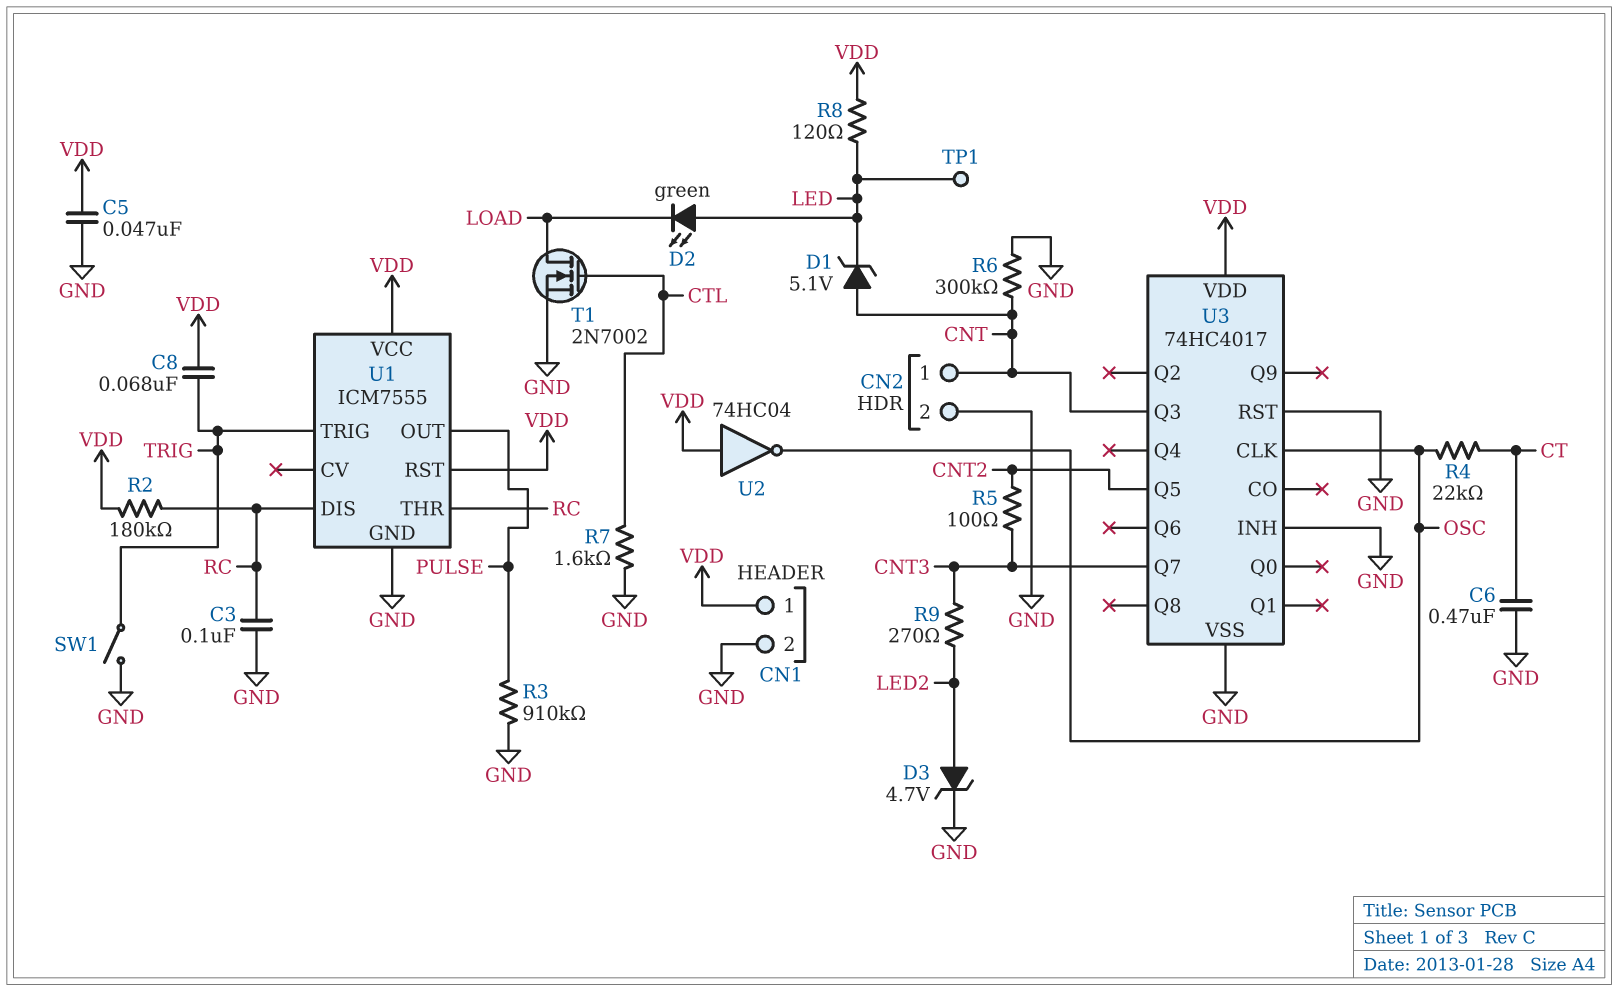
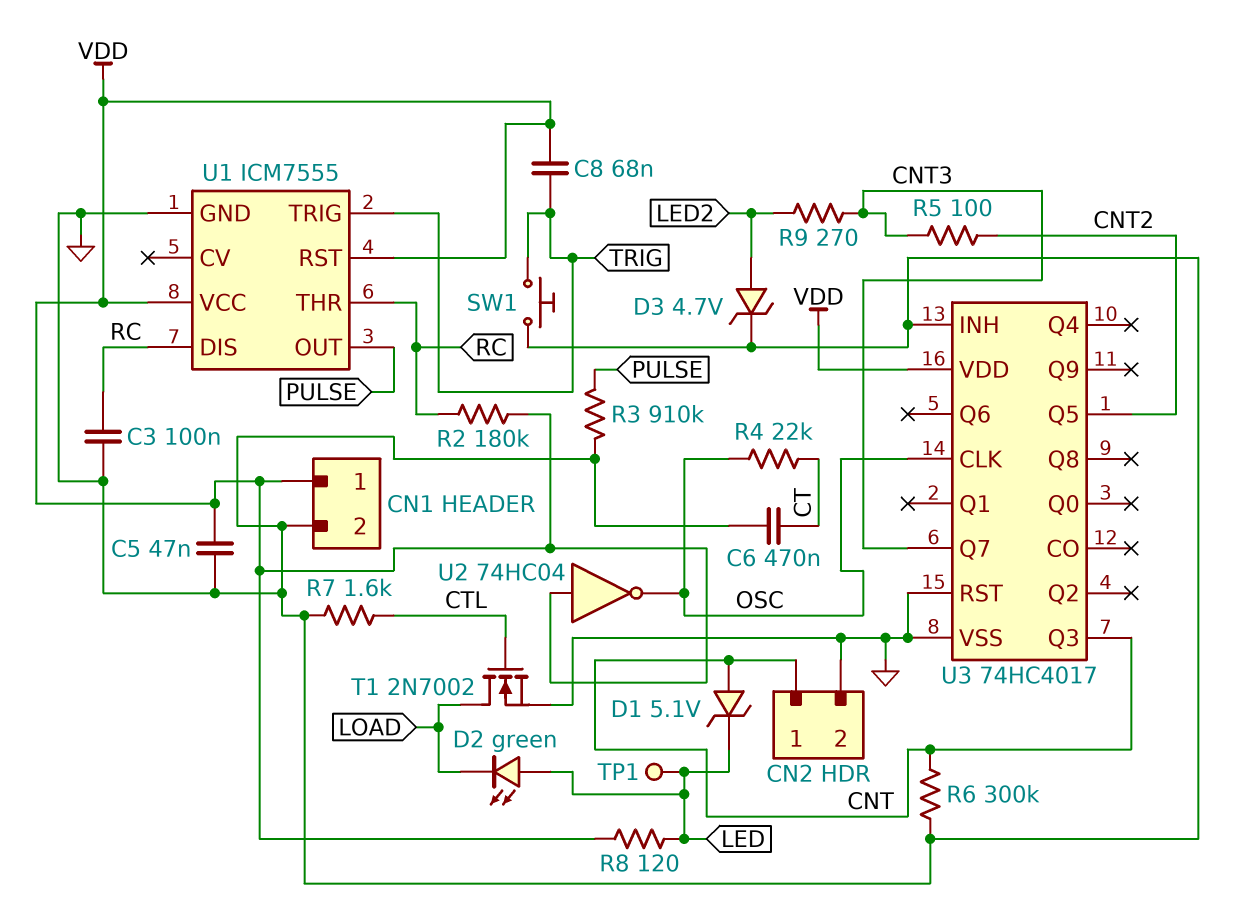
SW1: switch (GND, TRIG) -> button (GND, TRIG)

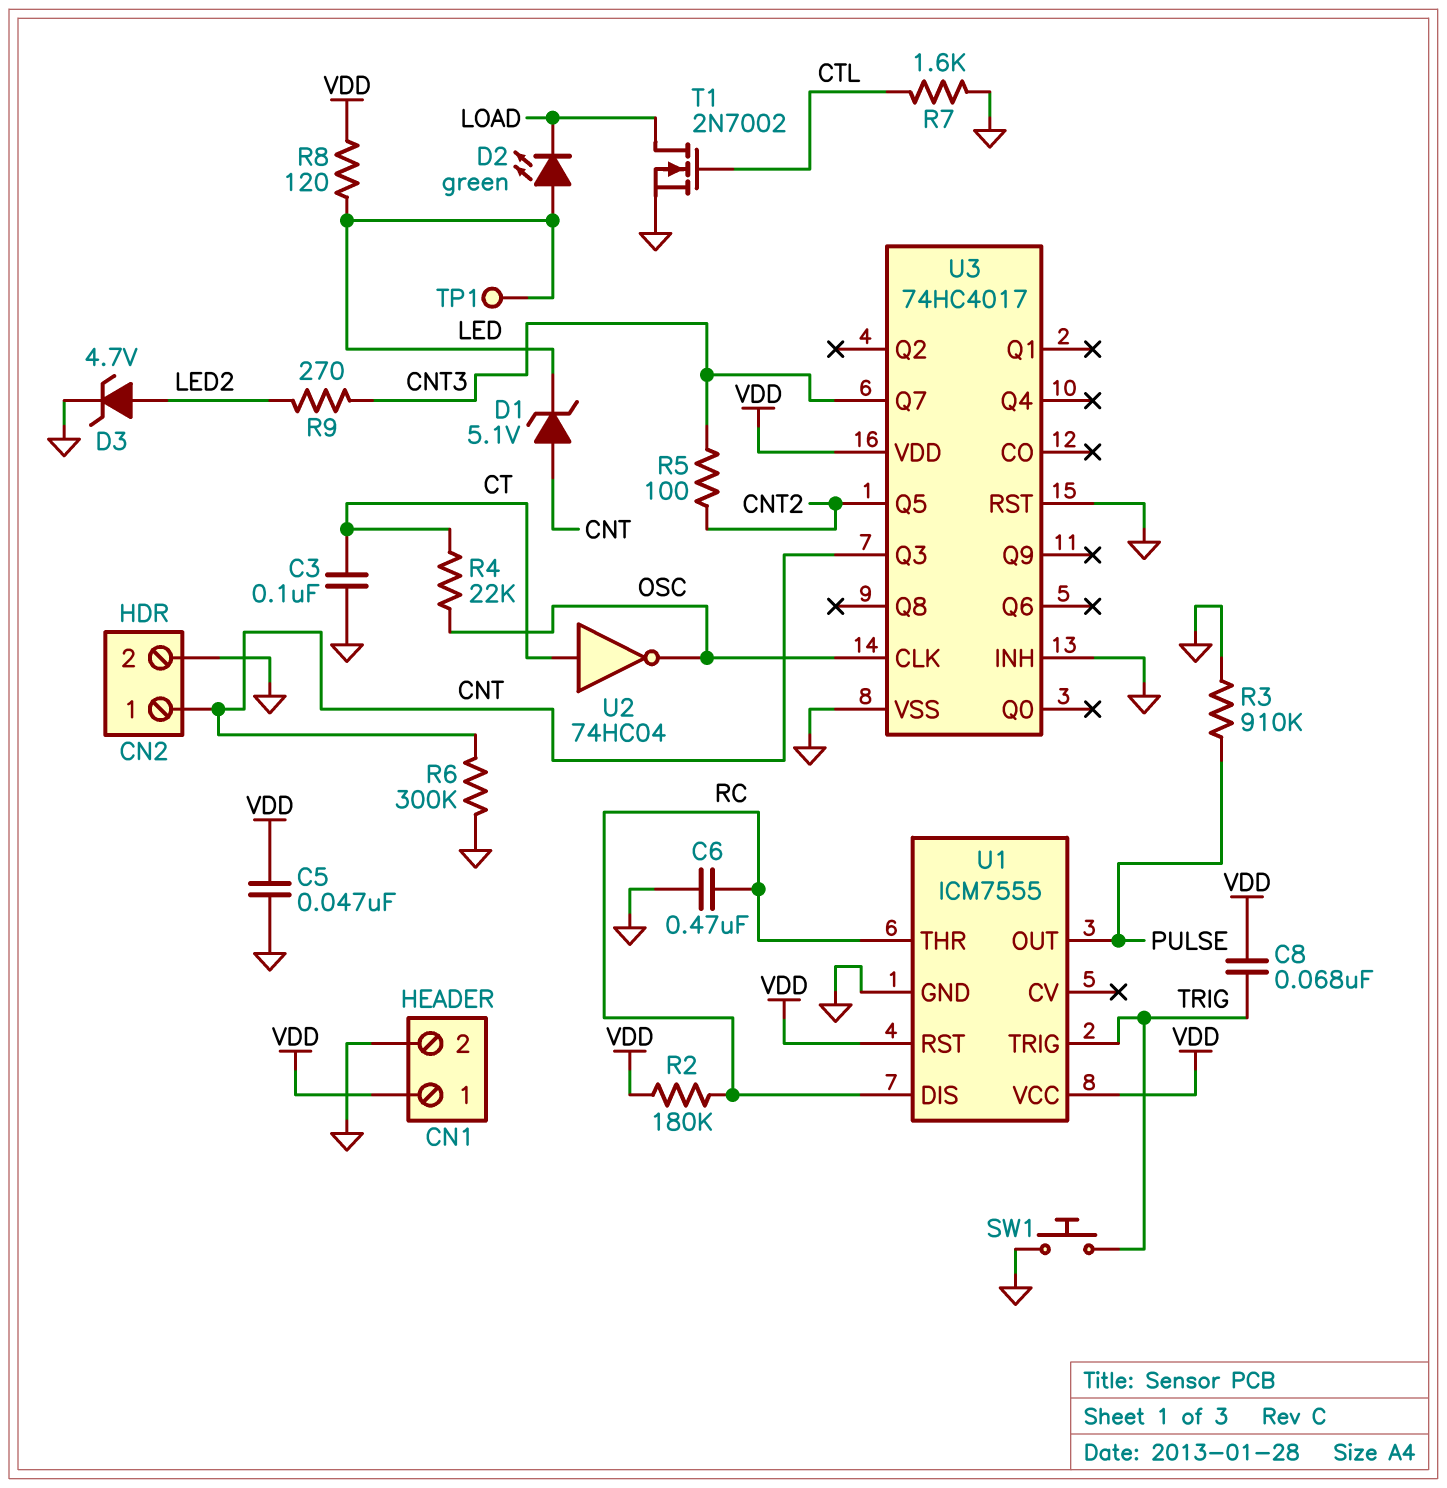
C3: 100nF (GND, RC) -> 100nF (CT, GND)
C6: 470nF (CT, GND) -> 470nF (GND, RC)
U2: NOT 74HC04 (in VDD, out OSC) -> NOT 74HC04 (in CT, out OSC)

